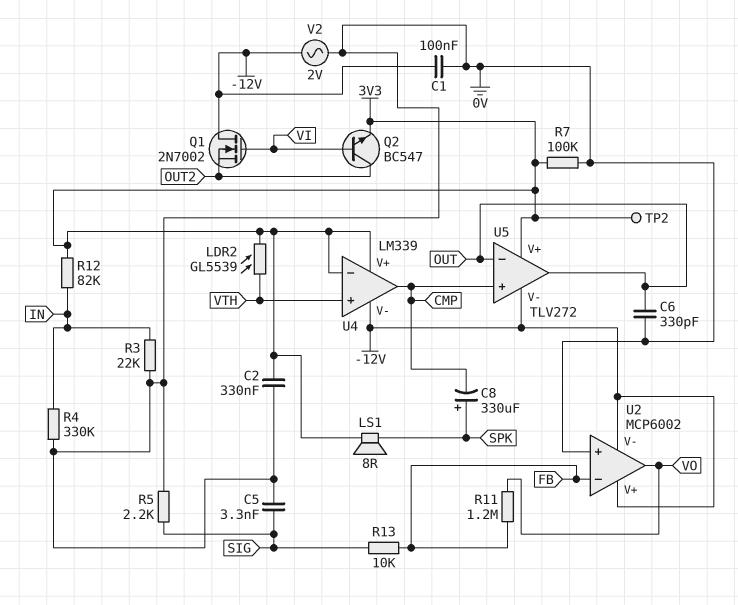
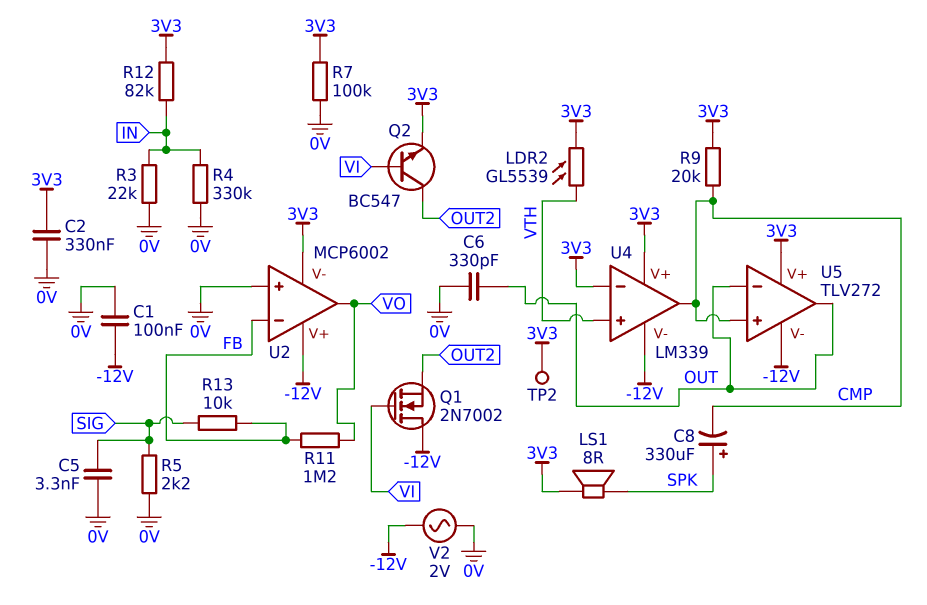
R9: none -> 20k (3V3, CMP)
U2 pin V-: -12V -> 3V3

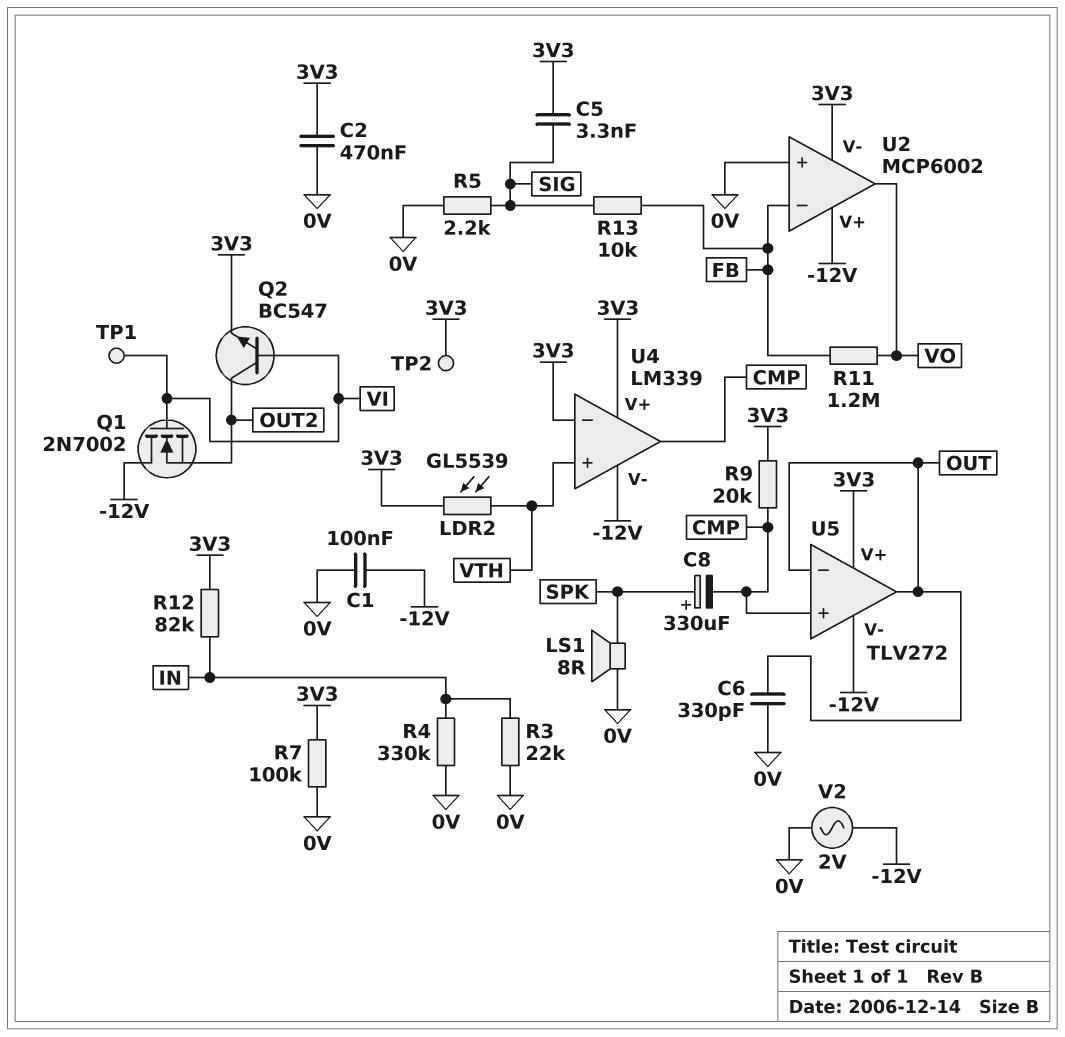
C2: 330nF (0V, 3V3) -> 470nF (0V, 3V3)
C5: 3.3nF (0V, SIG) -> 3.3nF (3V3, SIG)
LS1: speaker 8R (3V3, SPK) -> speaker 8R (0V, SPK)
TP1: none -> test point (VI)

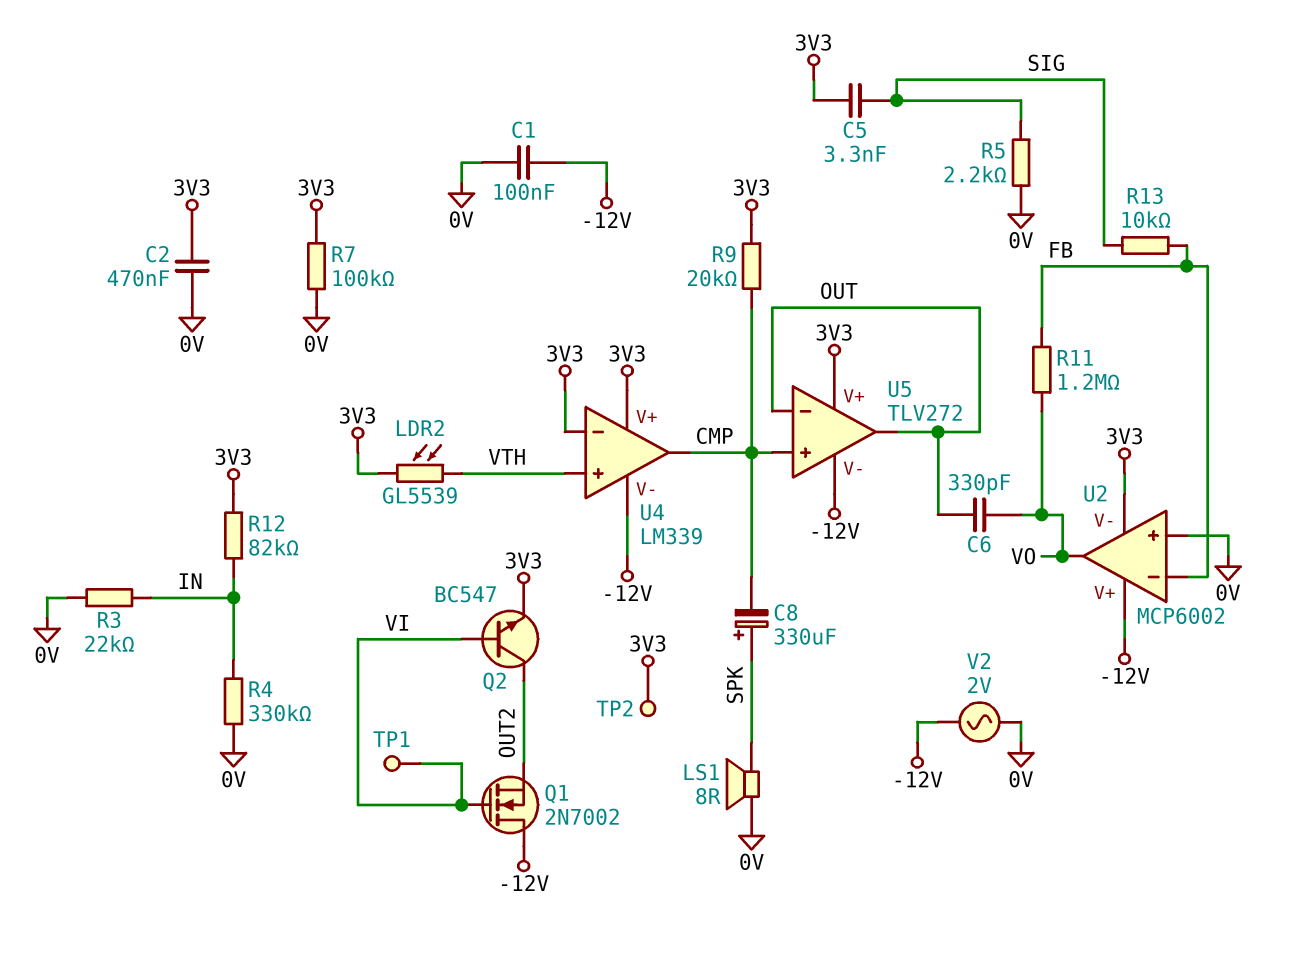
C6: 330pF (0V, OUT) -> 330pF (OUT, VO)

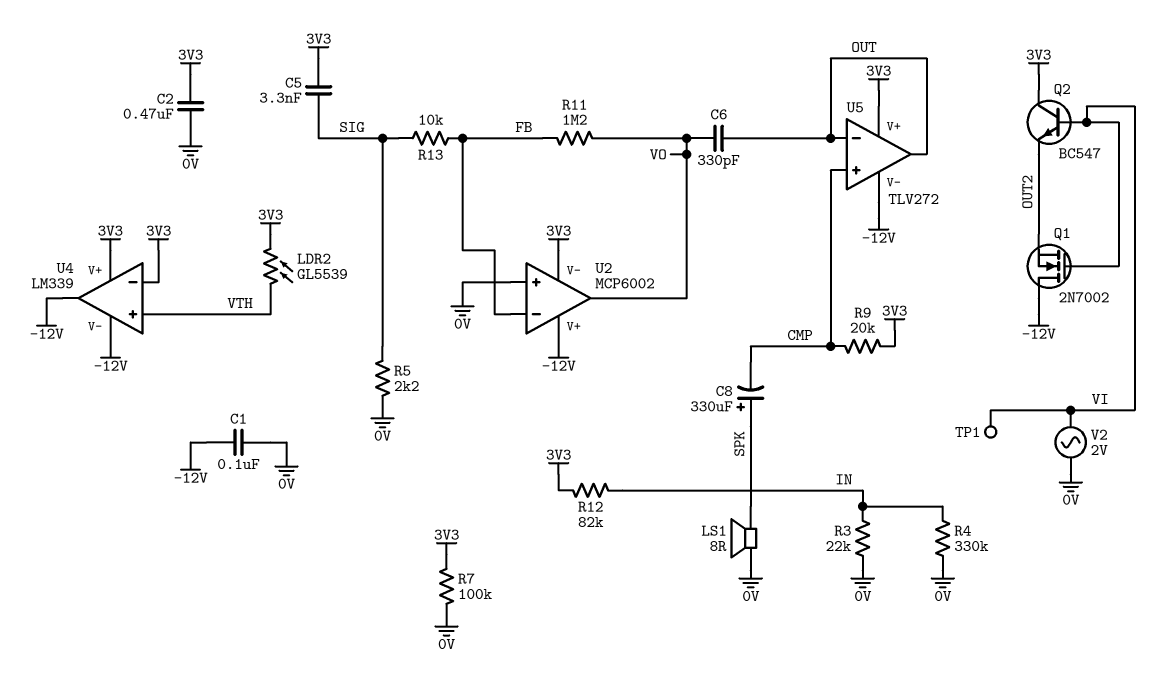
Q2: NPN BC547 (B VI, C OUT2, E 3V3) -> NPN BC547 (B VI, C 3V3, E OUT2)
TP2: test point (3V3) -> none
U4 pin out: CMP -> -12V
V2: AC 2V (-12V, 0V) -> AC 2V (0V, VI)

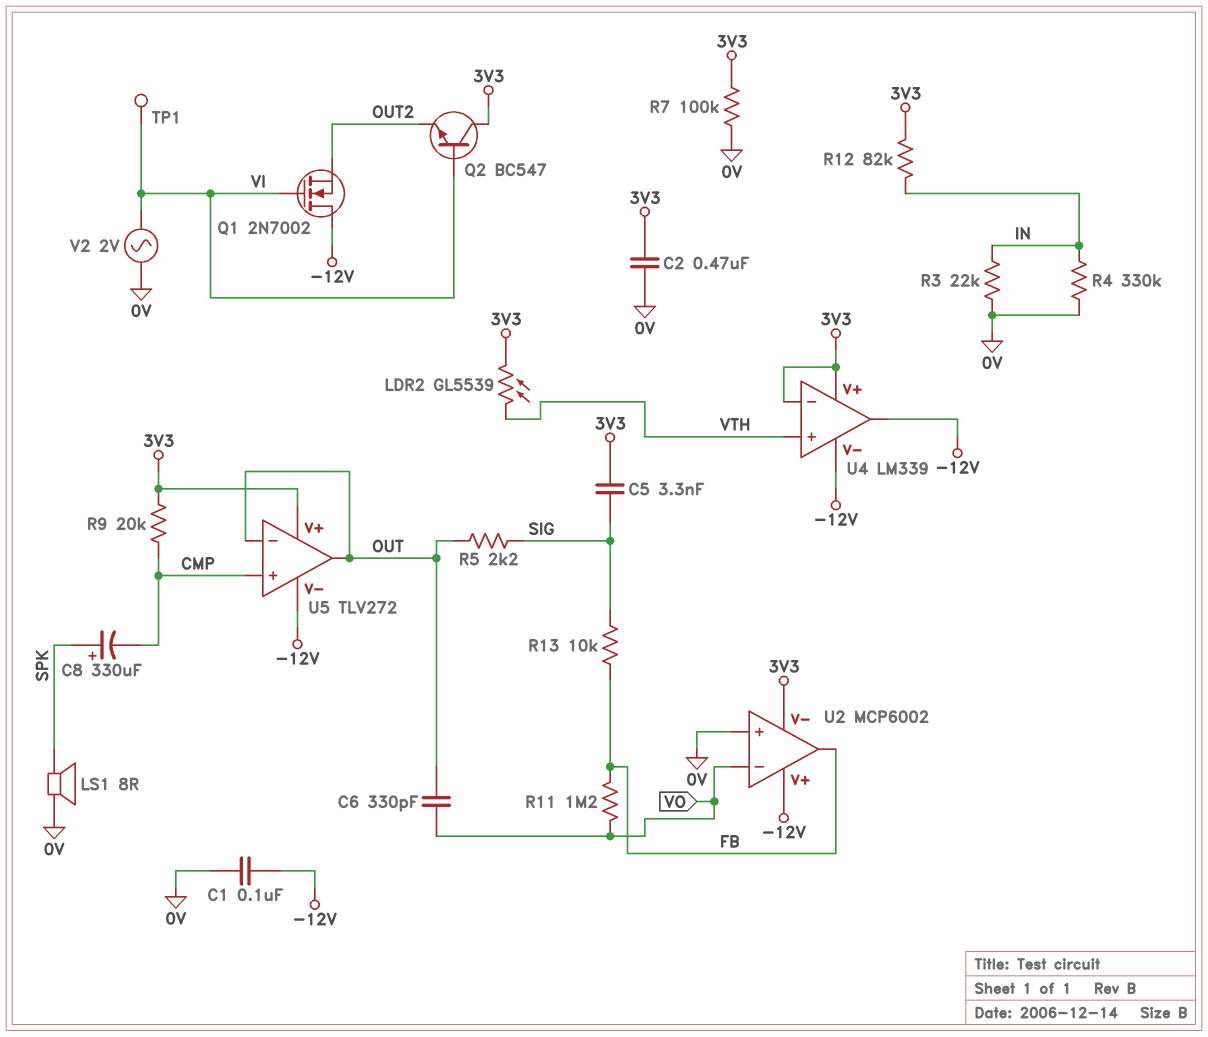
R5: 2.2k (0V, SIG) -> 2.2k (OUT, SIG)
U2 pin in-: FB -> VO
U2 pin out: VO -> FB

